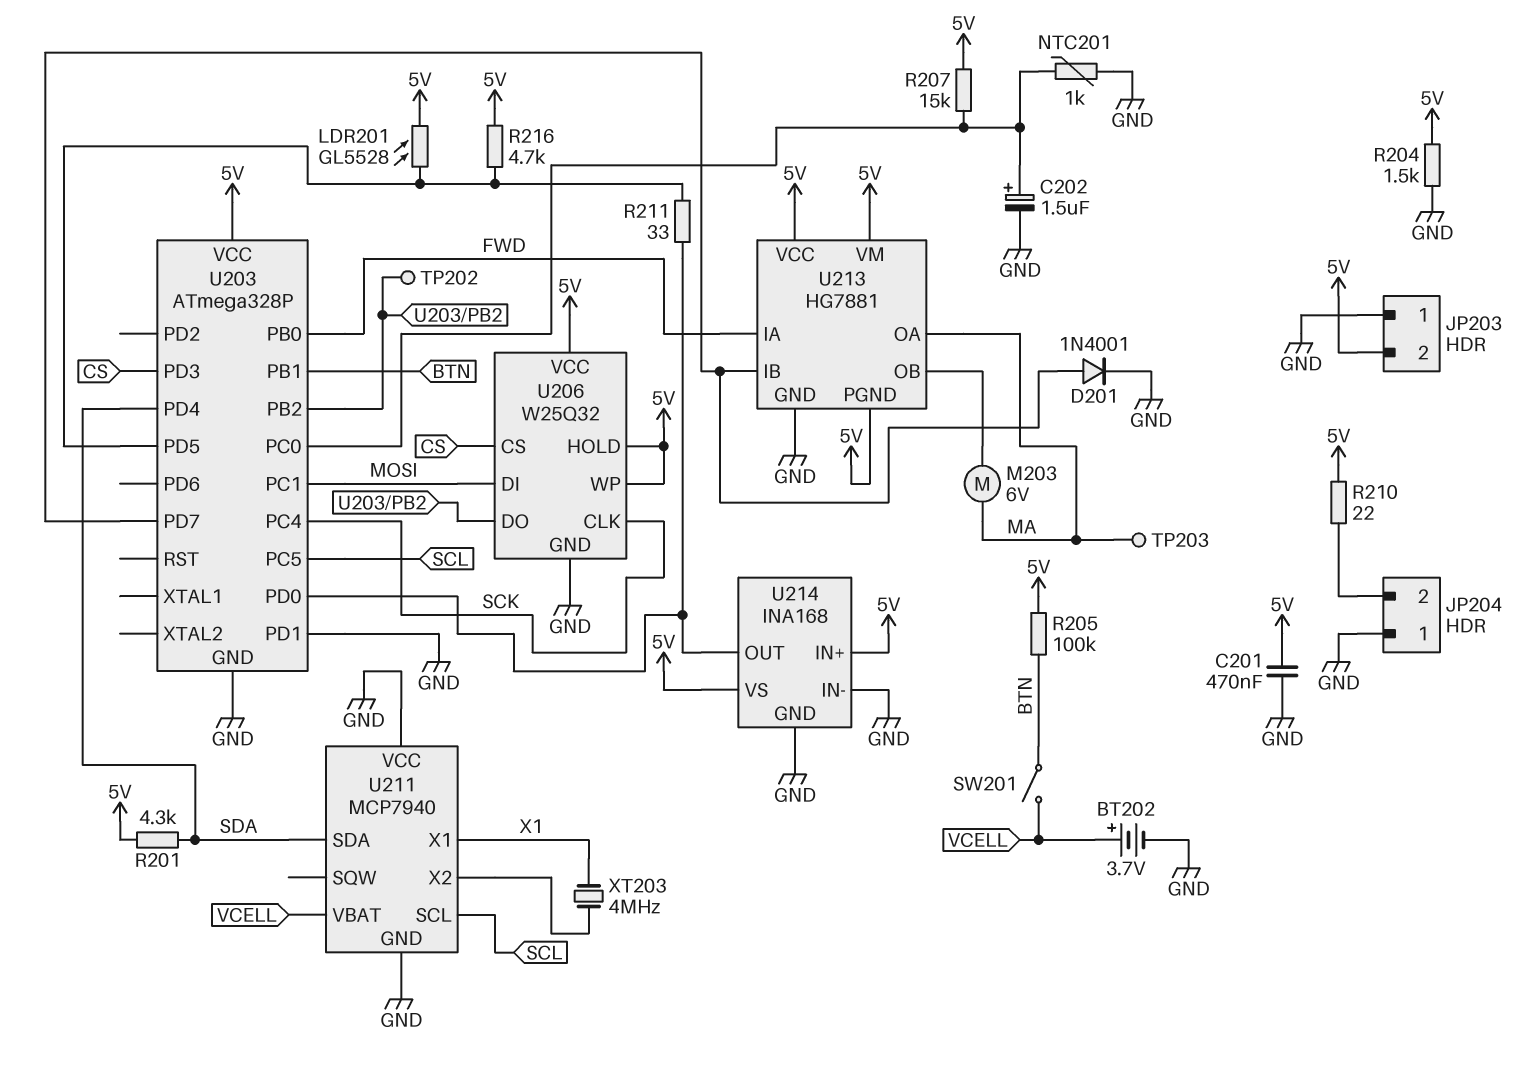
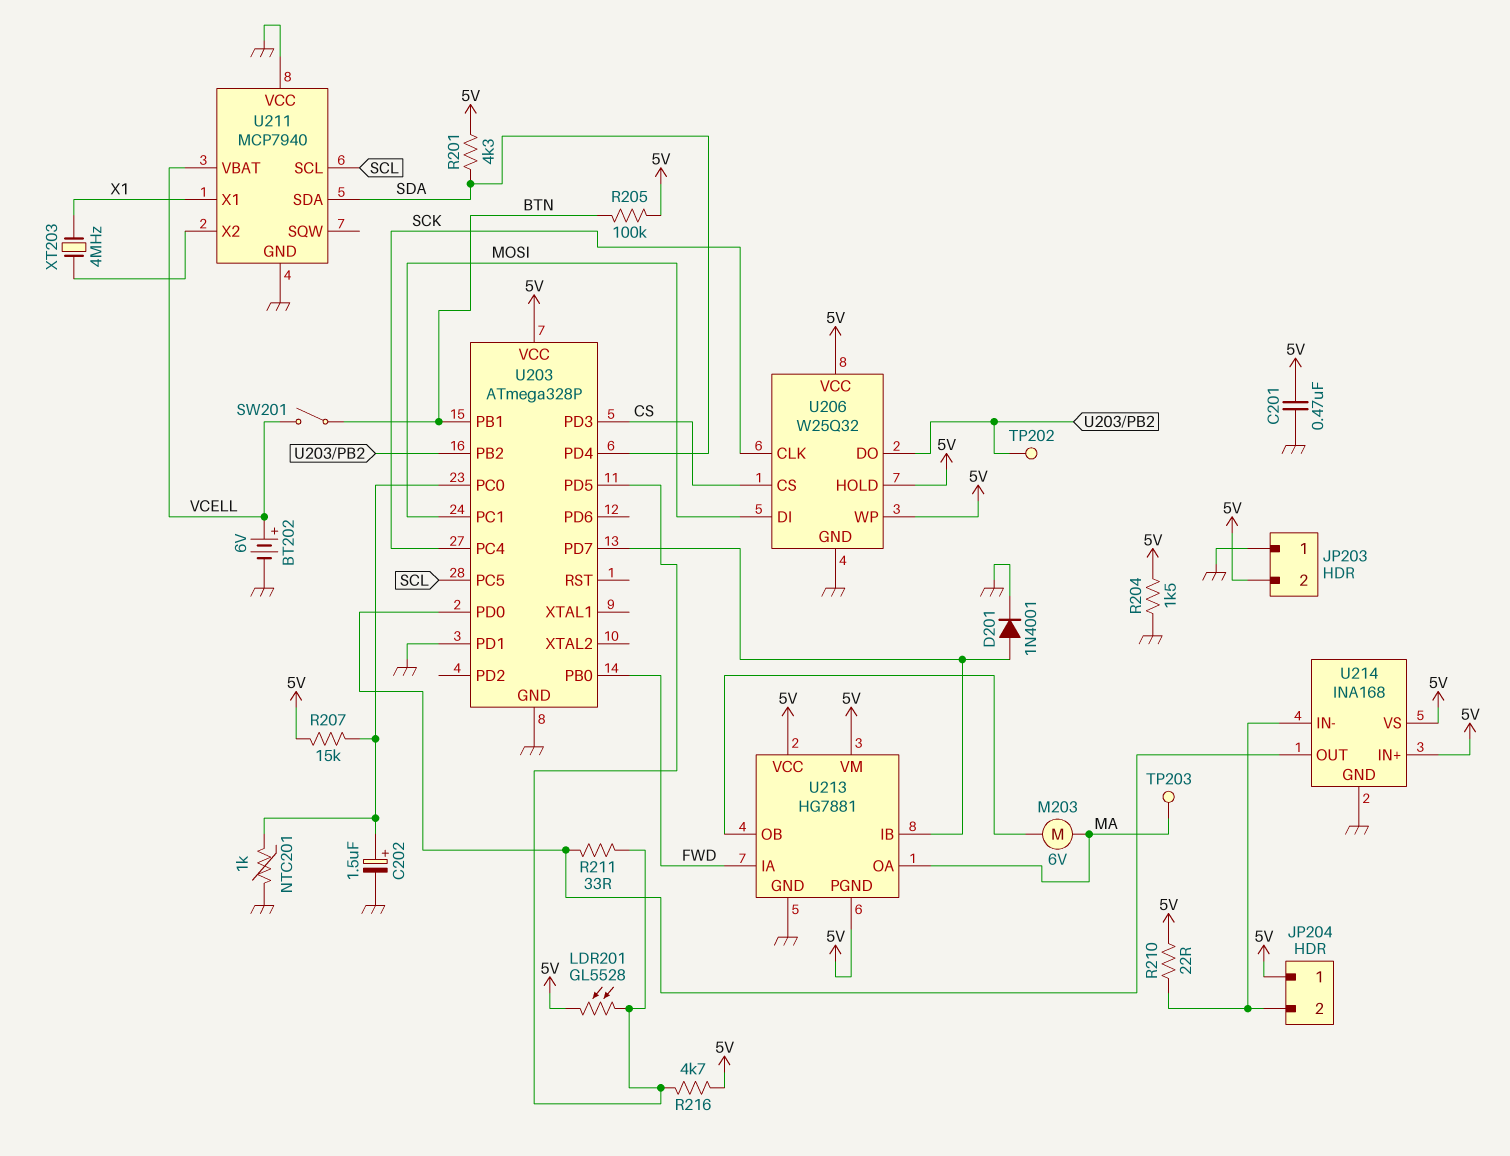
BT202: 3.7V (plus VCELL, minus GND) -> 6V (plus VCELL, minus GND)
JP204 pin 1: GND -> 5V
U214 pin IN-: GND -> JP204/2

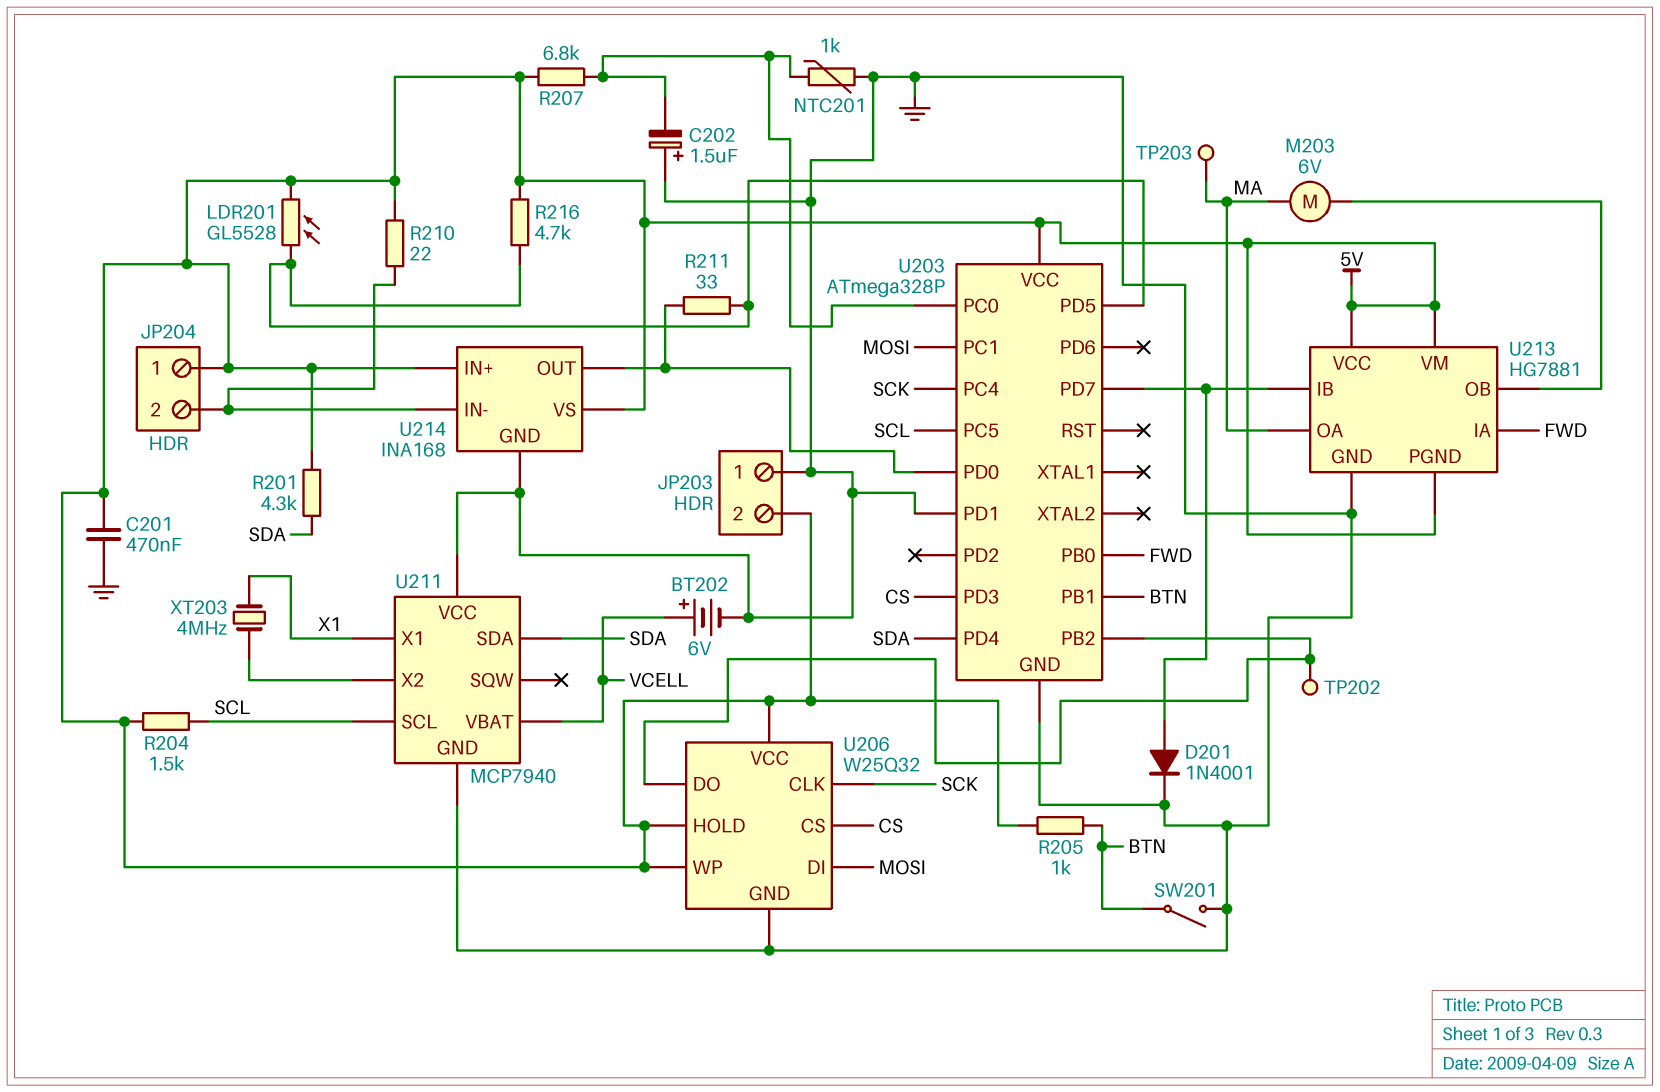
C202: 1.5uF (plus U203/PC0, minus GND) -> 1.5uF (plus GND, minus U203/PC0)
R204: 1.5k (5V, GND) -> 1.5k (5V, SCL)
R205: 100k (5V, BTN) -> 1k (5V, BTN)
R207: 15k (5V, U203/PC0) -> 6.8k (5V, U203/PC0)
SW201: switch (BTN, VCELL) -> switch (BTN, GND)

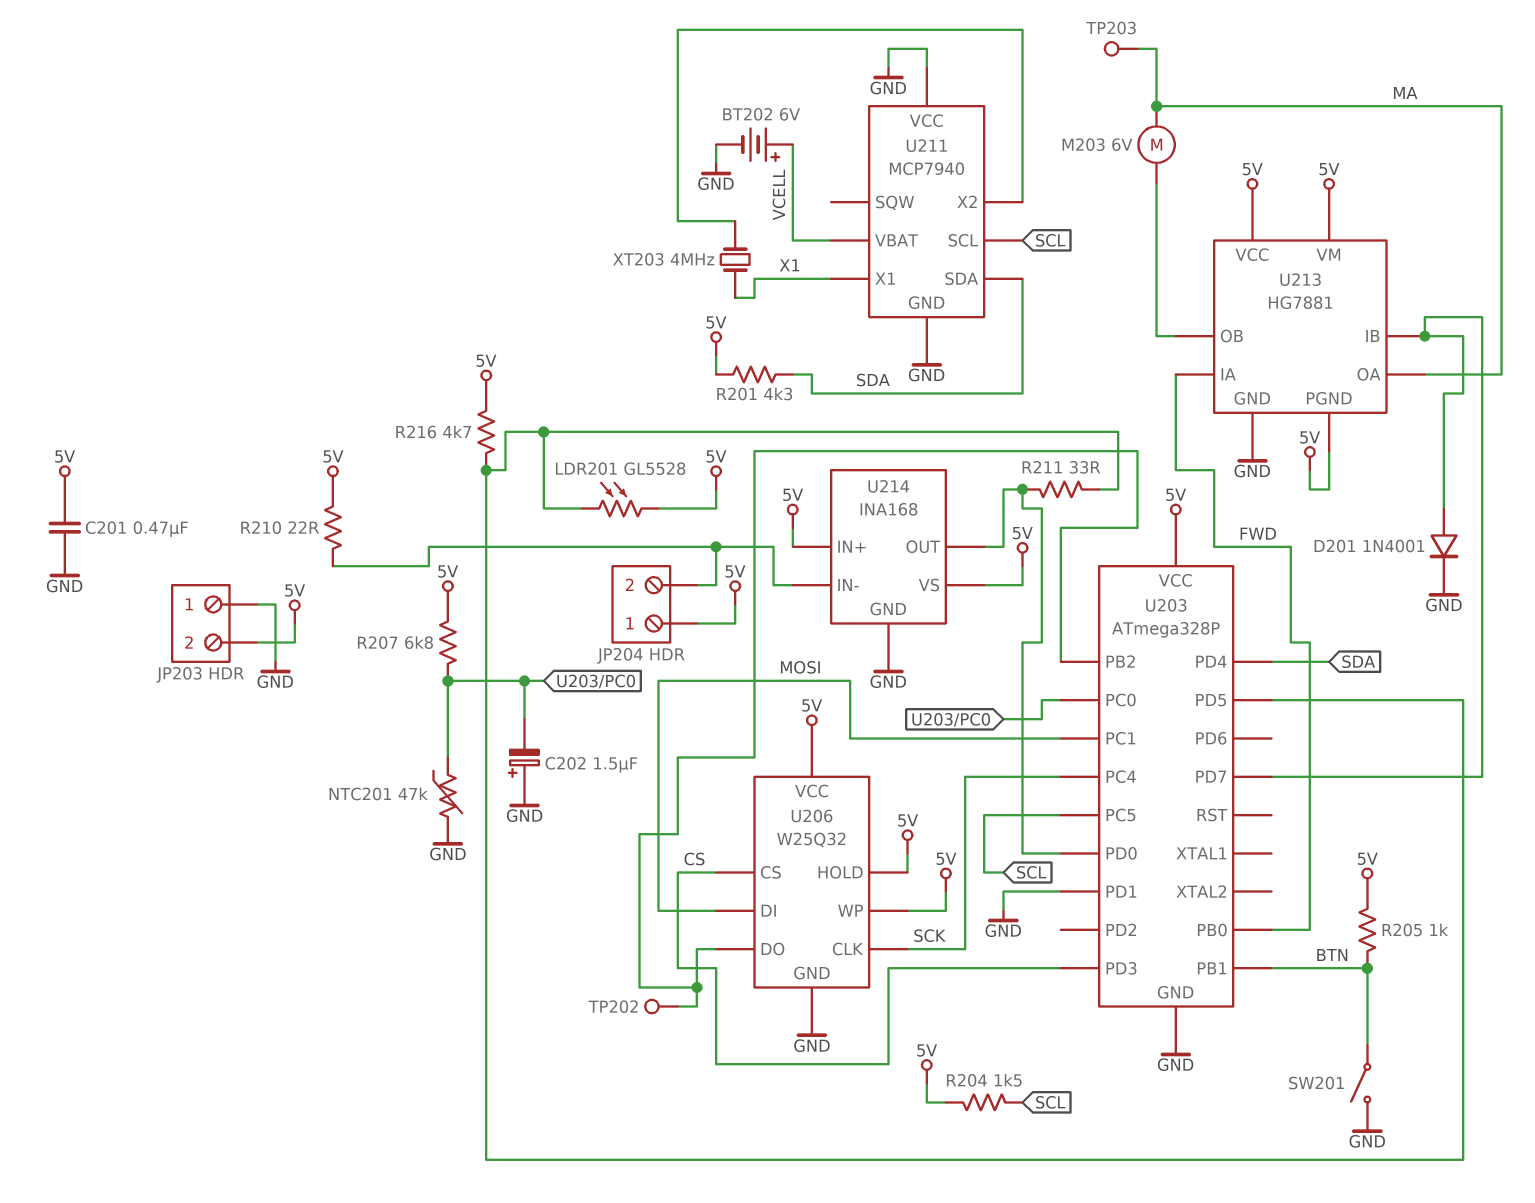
NTC201: 1k (GND, U203/PC0) -> 47k (GND, U203/PC0)

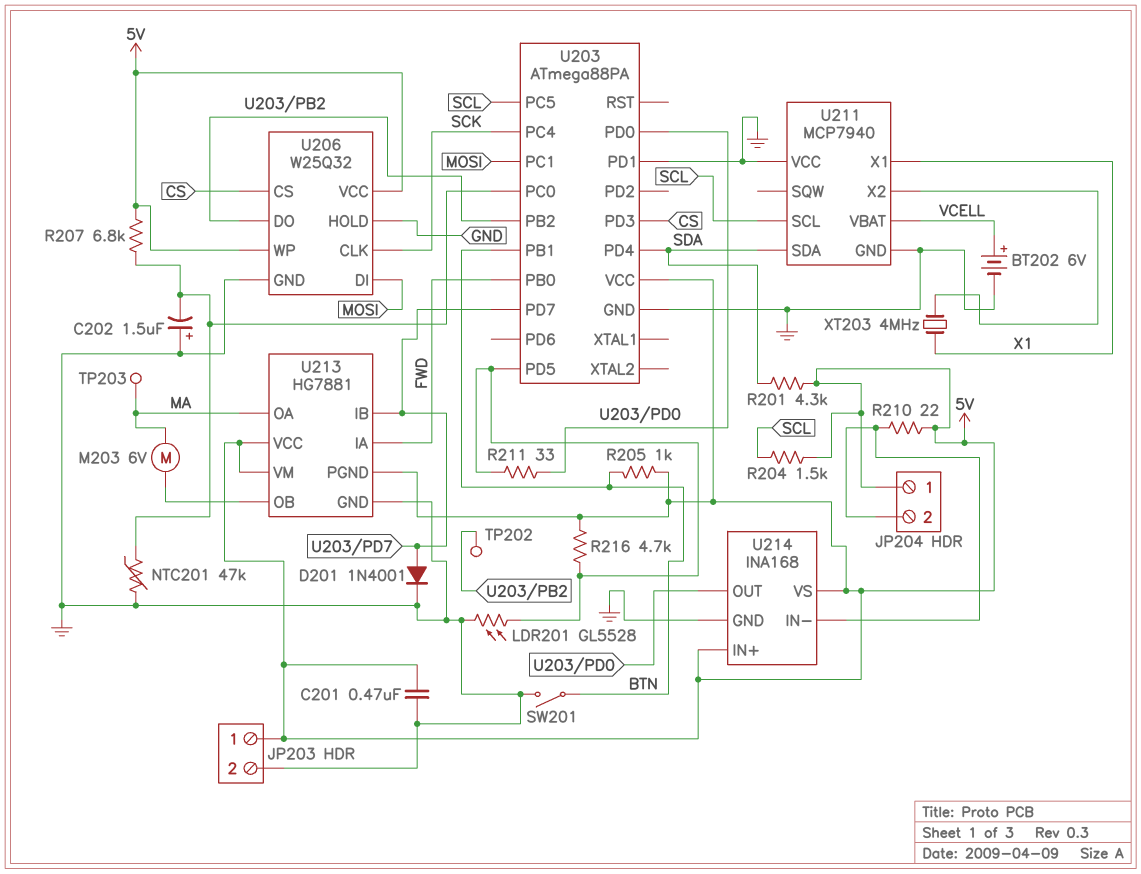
JP203 pin 1: GND -> 5V
JP203 pin 2: 5V -> GND
LDR201: GL5528 (5V, U203/PD5) -> GL5528 (GND, U203/PD5)
U203: ATmega328P -> ATmega88PA
U206 pin HOLD: 5V -> GND

